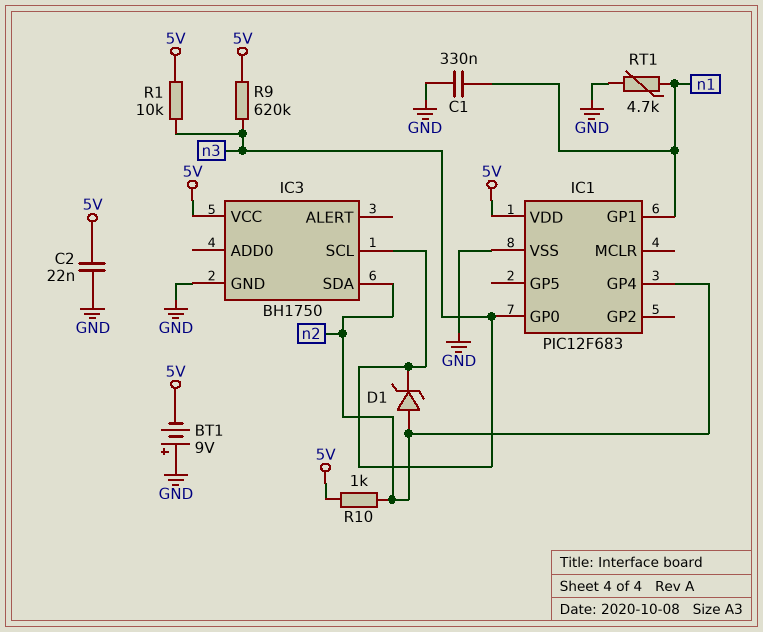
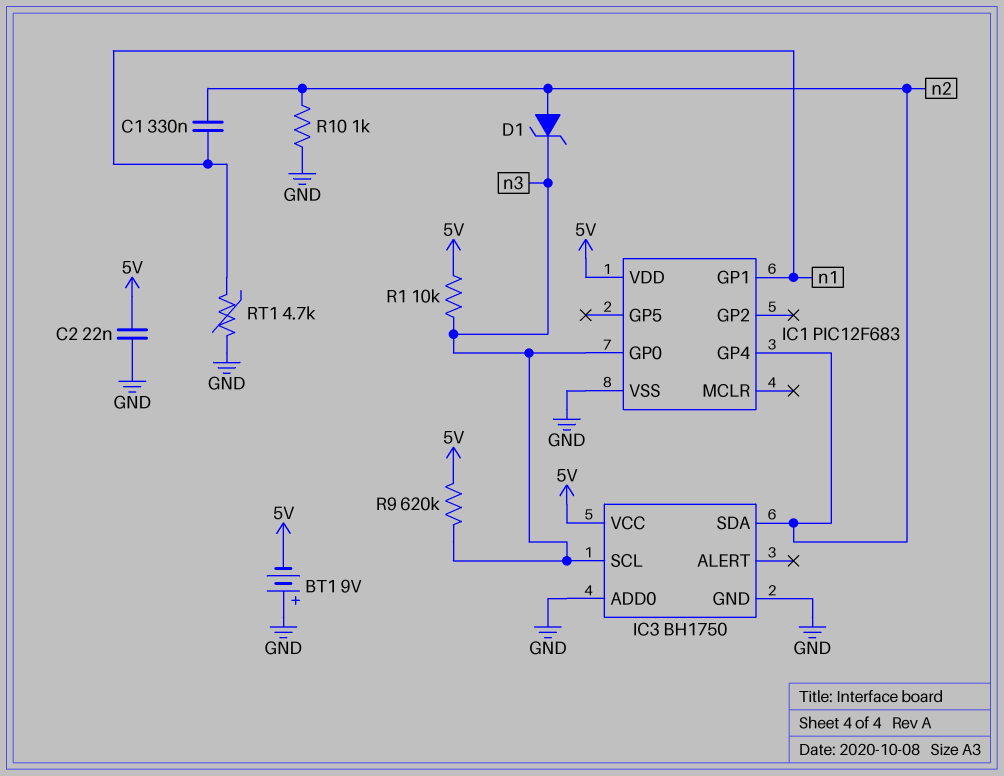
C1: 330nF (GND, n1) -> 330nF (n1, n2)
IC3 pin ADD0: none -> GND
R10: 1k (5V, n2) -> 1k (GND, n2)

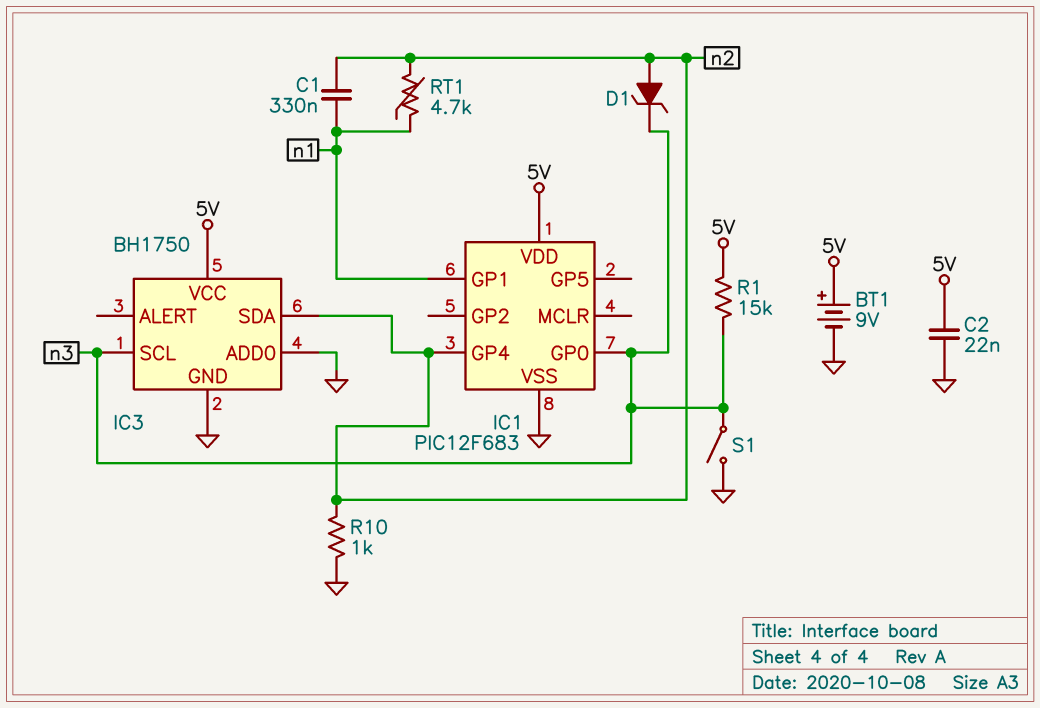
BT1: 9V (plus GND, minus 5V) -> 9V (plus 5V, minus GND)
R1: 10k (5V, n3) -> 15k (5V, n3)
R9: 620k (5V, n3) -> none
RT1: 4.7k (GND, n1) -> 4.7k (n1, n2)
S1: none -> switch (GND, n3)

